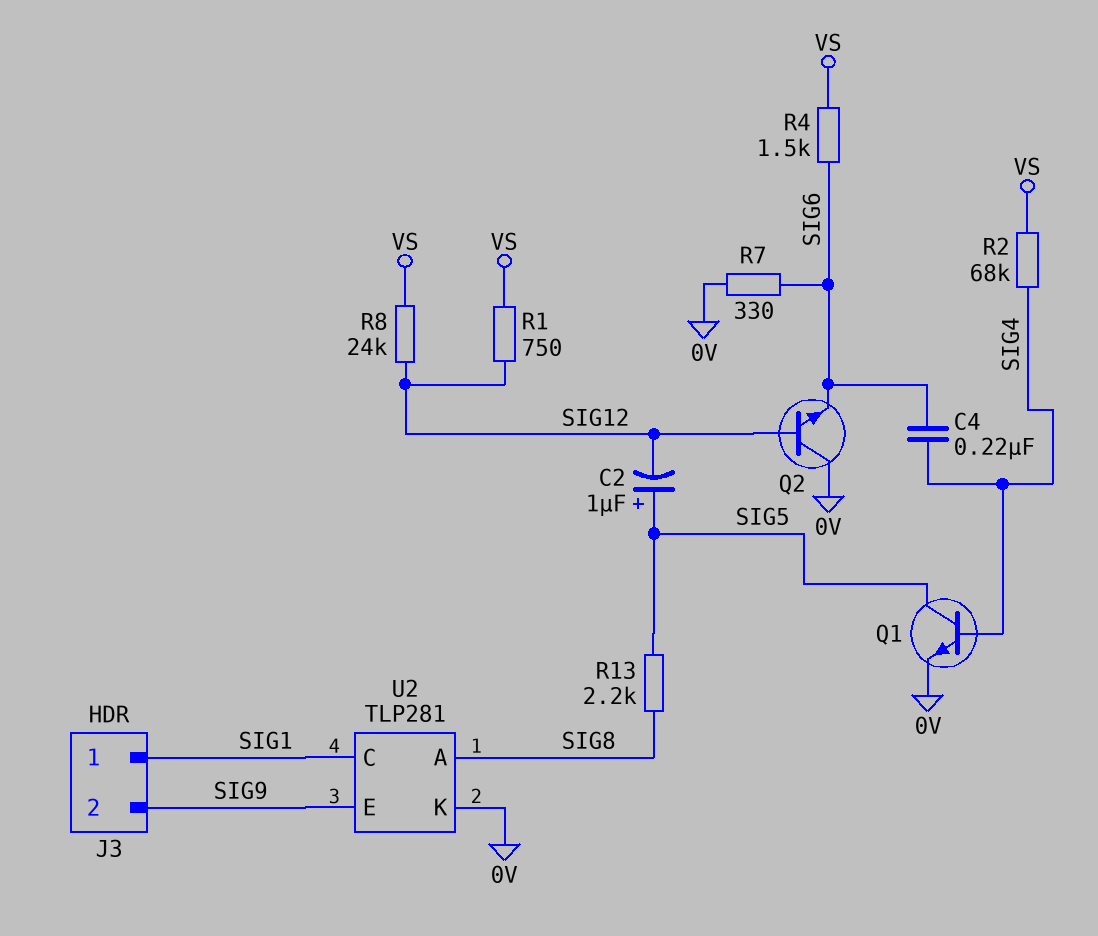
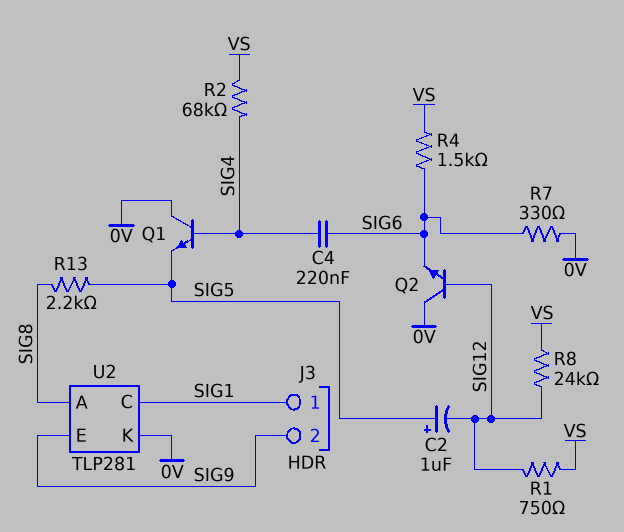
Q1: NPN (B SIG4, C SIG5, E 0V) -> NPN (B SIG4, C 0V, E SIG5)

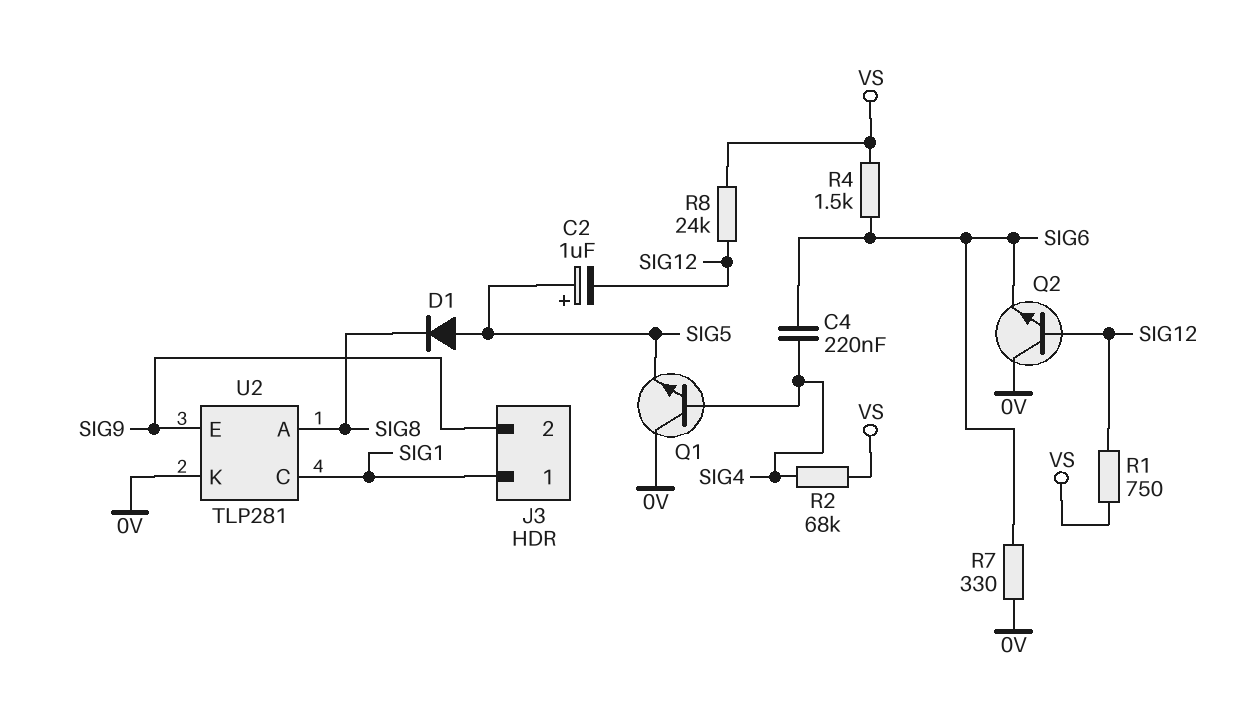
D1: none -> diode (A SIG5, K SIG8)
R13: 2.2k (SIG5, SIG8) -> none

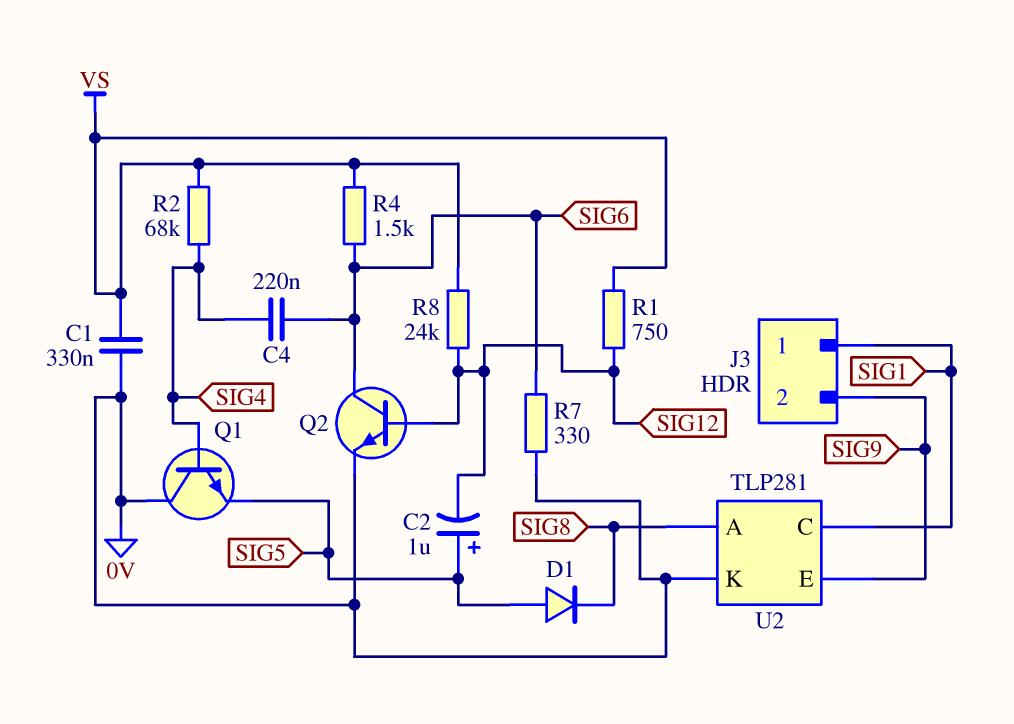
C1: none -> 330nF (0V, VS)
Q2: NPN (B SIG12, C 0V, E SIG6) -> NPN (B SIG12, C SIG6, E 0V)

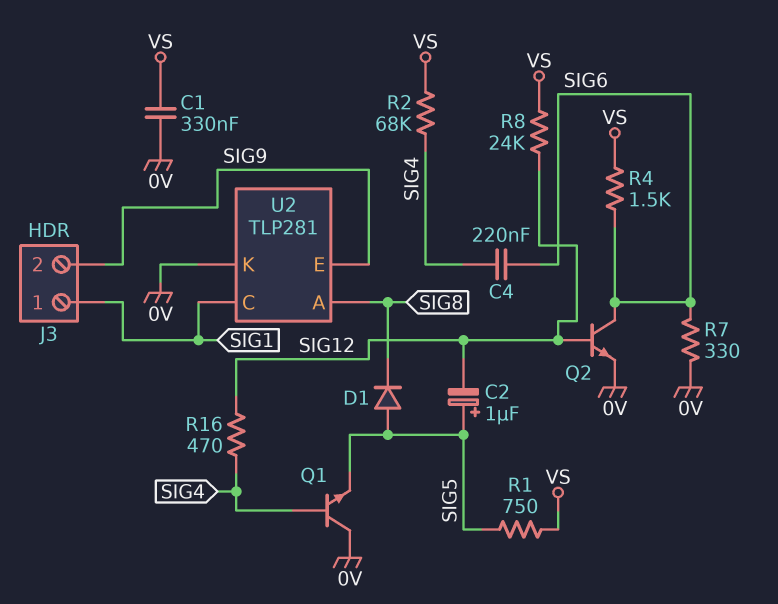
R1: 750 (SIG12, VS) -> 750 (SIG5, VS)
R16: none -> 470 (SIG4, SIG12)

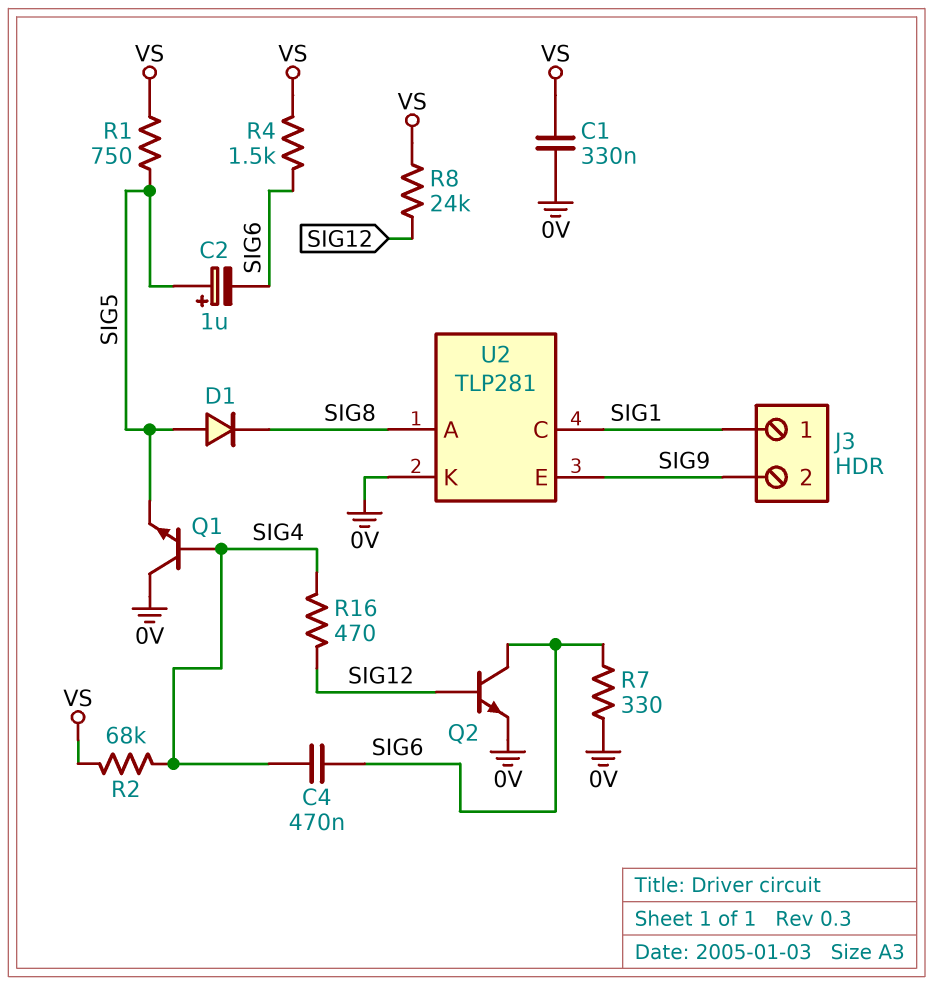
C2: 1uF (plus SIG5, minus SIG12) -> 1uF (plus SIG5, minus SIG6)
C4: 220nF (SIG4, SIG6) -> 470nF (SIG4, SIG6)

